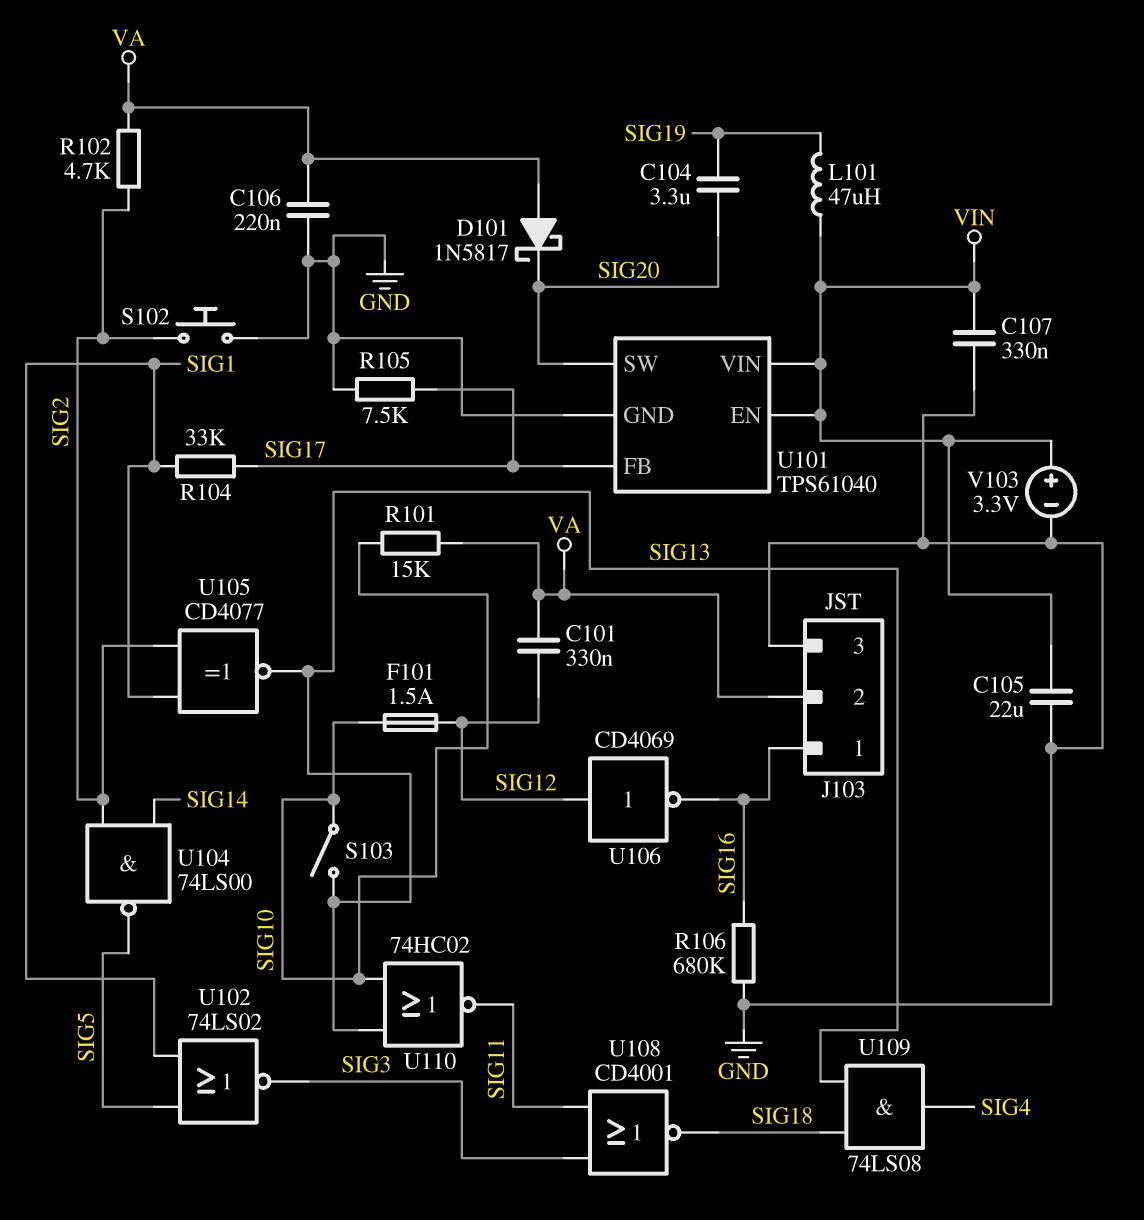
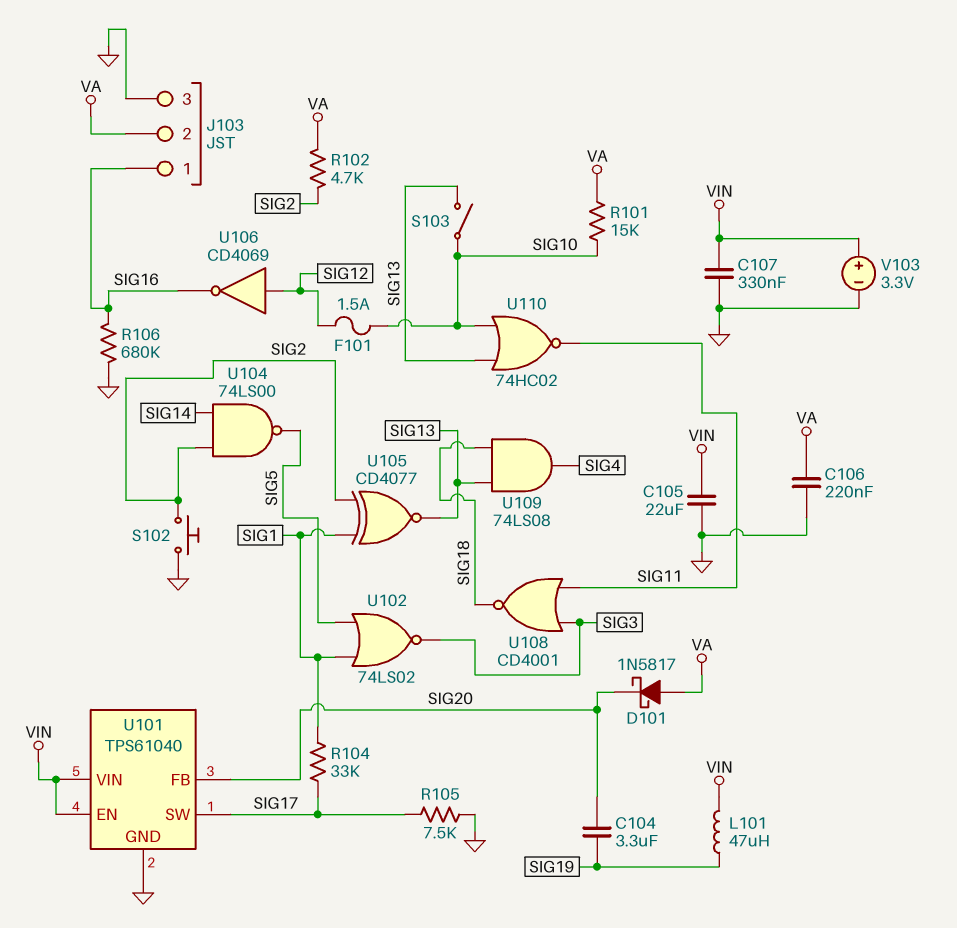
C101: 330nF (SIG12, VA) -> none
U101 pin FB: SIG17 -> SIG20
U101 pin SW: SIG20 -> SIG17

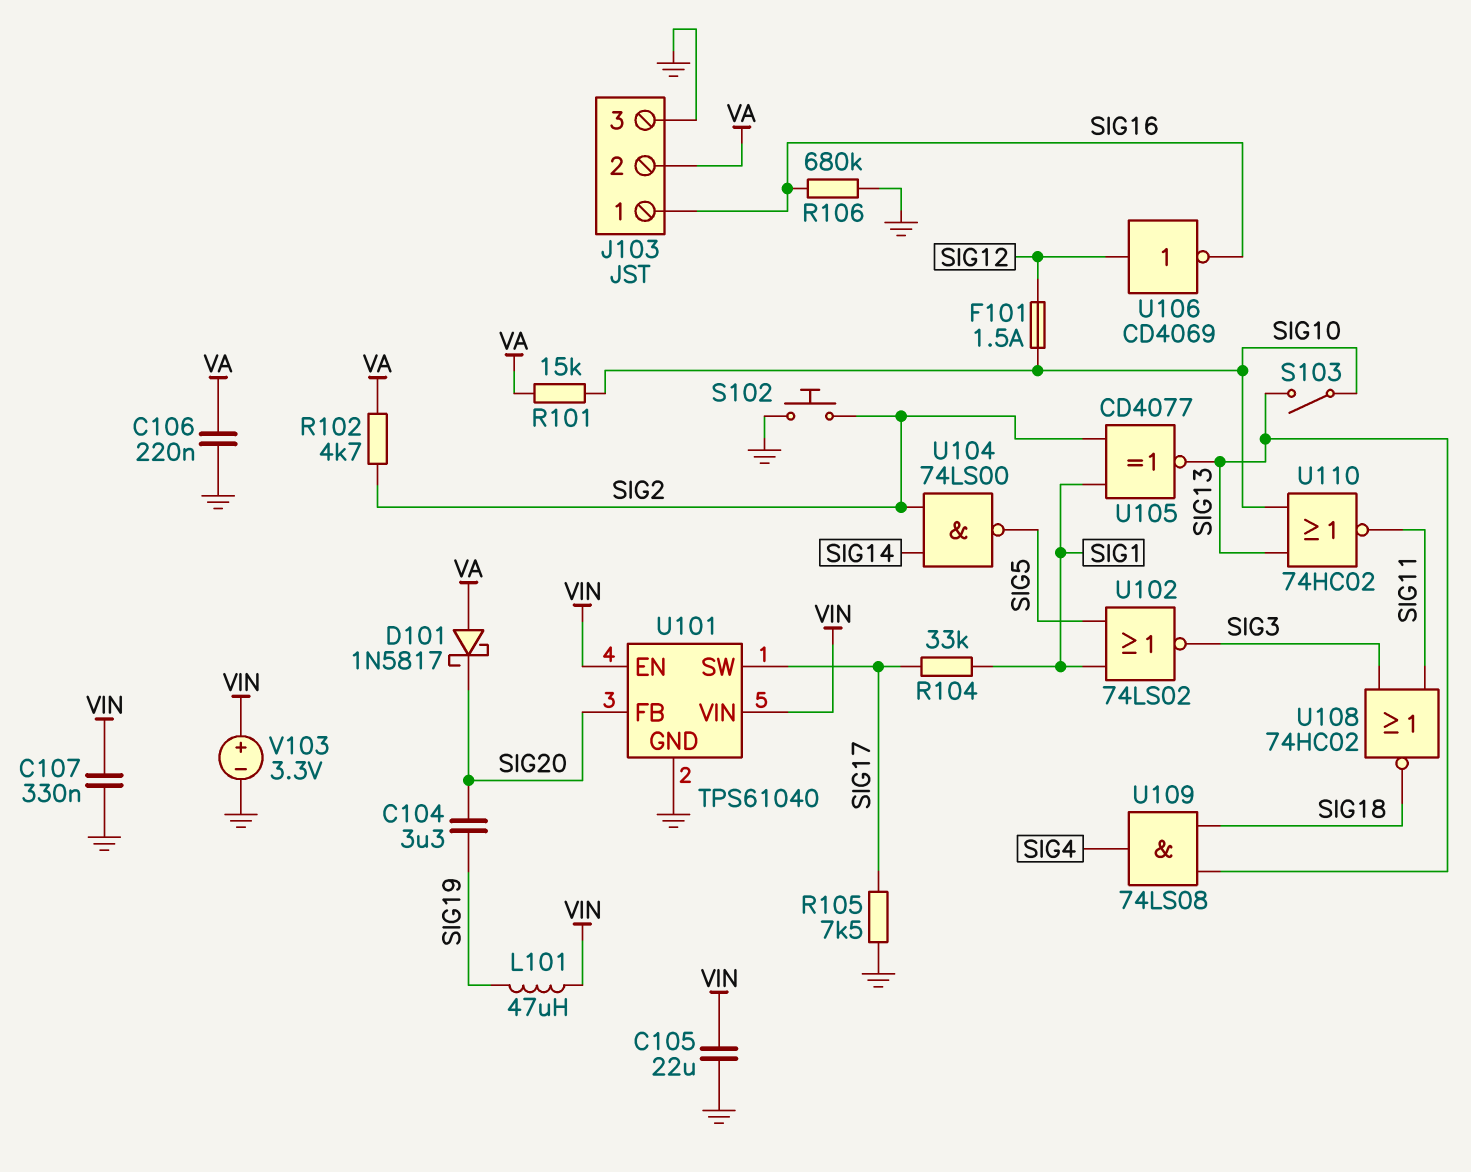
U108: NOR CD4001 (in SIG3, in SIG11, out SIG18) -> NOR 74HC02 (in SIG3, in SIG11, out SIG18)

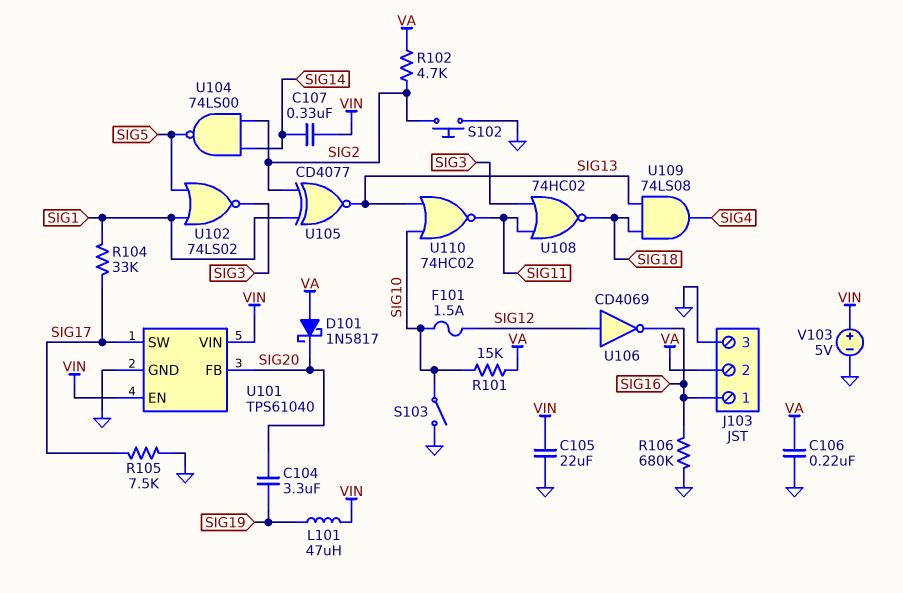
C107: 330nF (GND, VIN) -> 330nF (SIG14, VIN)
S103: switch (SIG10, SIG13) -> switch (GND, SIG10)
V103: 3.3V (plus VIN, minus GND) -> 5V (plus VIN, minus GND)

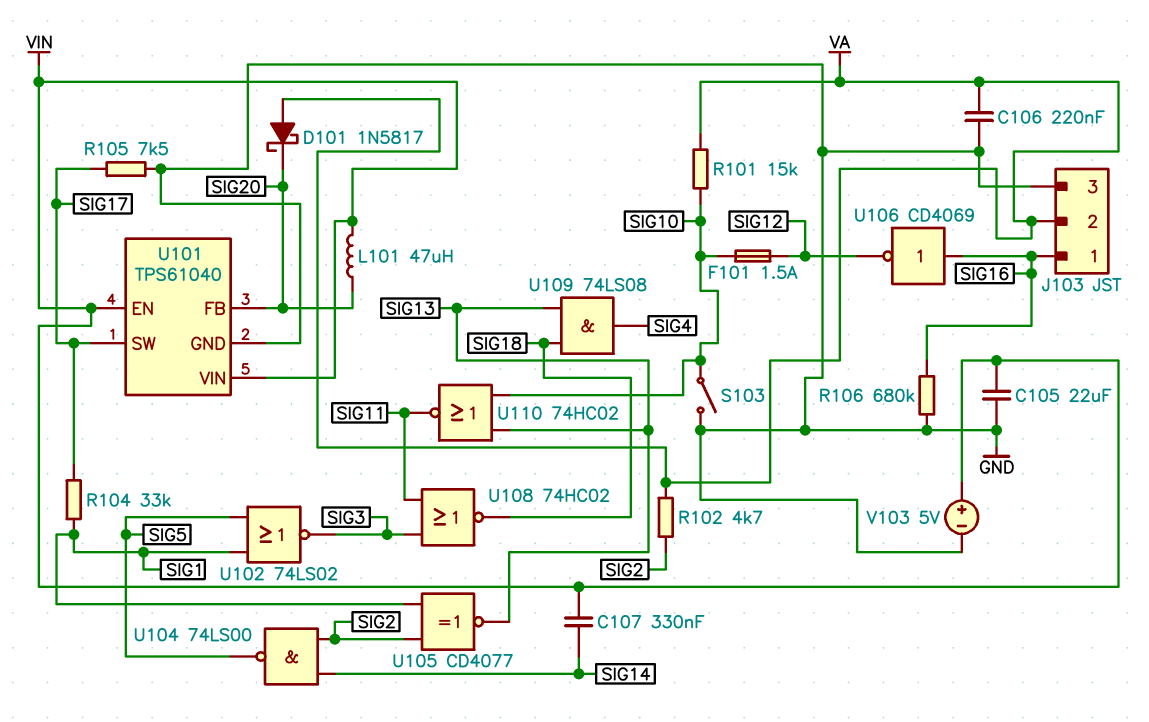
C104: 3.3uF (SIG19, SIG20) -> none
L101: 47uH (SIG19, VIN) -> 47uH (SIG20, VIN)
S102: button (GND, SIG2) -> none
U106: NOT CD4069 (in SIG12, out SIG16) -> NOT CD4069 (in SIG16, out SIG12)

